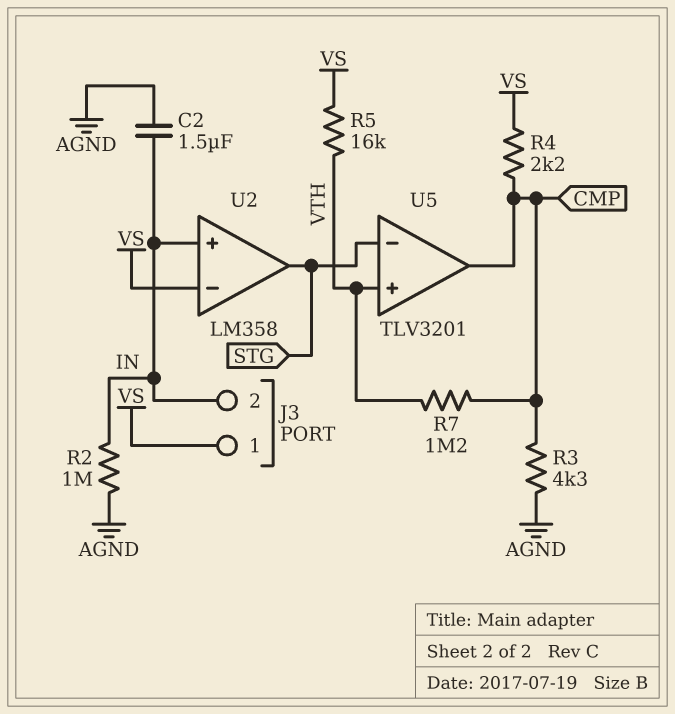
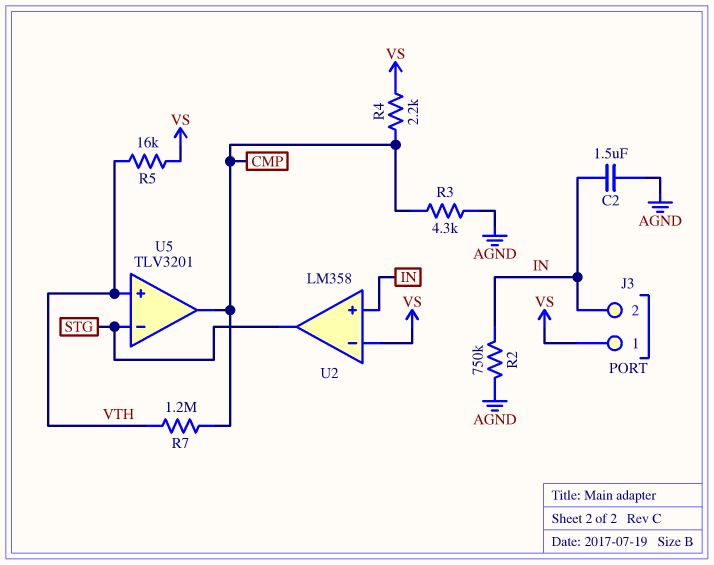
R2: 1M (AGND, IN) -> 750k (AGND, IN)

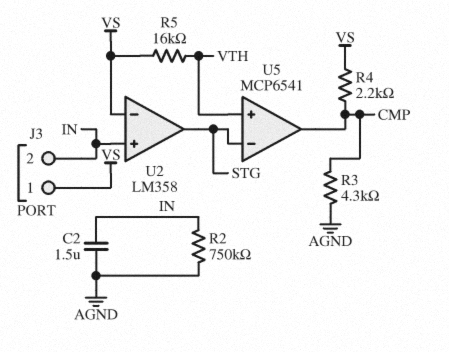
R7: 1.2M (CMP, VTH) -> none
U5: TLV3201 -> MCP6541

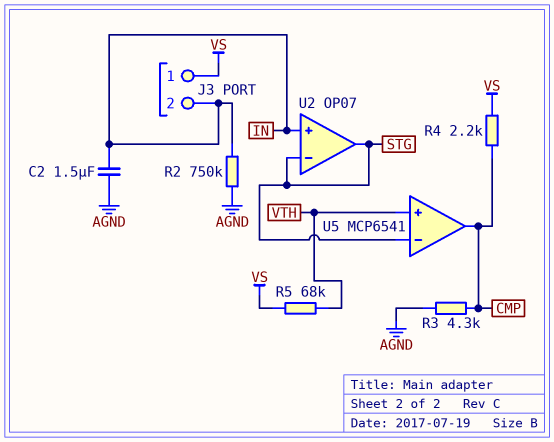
R5: 16k (VS, VTH) -> 68k (VS, VTH)
U2: LM358 -> OP07
U2 pin in-: VS -> STG

